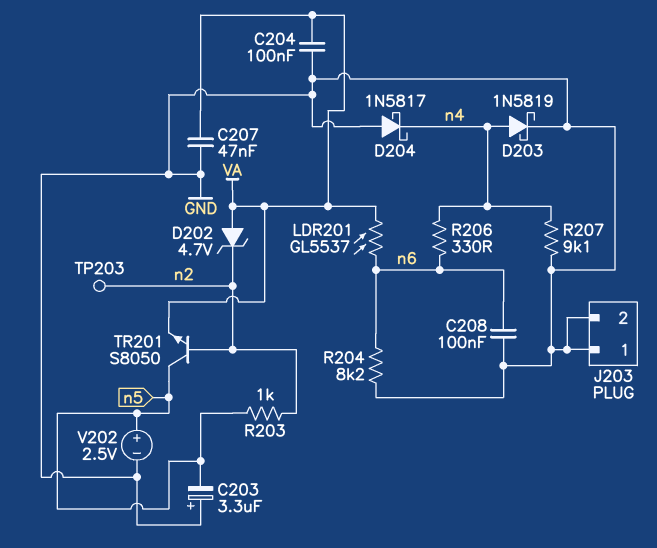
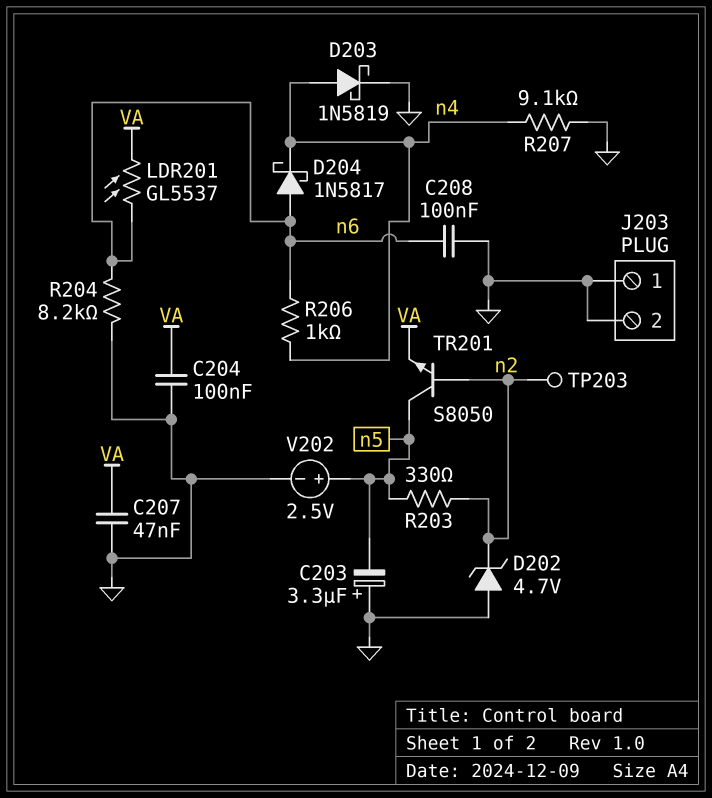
D202: zener 4.7V (A VA, K n2) -> zener 4.7V (A GND, K n2)
D204: schottky 1N5817 (A GND, K n4) -> schottky 1N5817 (A n6, K n4)
R203: 1k (n2, n5) -> 330 (n2, n5)
R206: 330 (n4, n6) -> 1k (n4, n6)

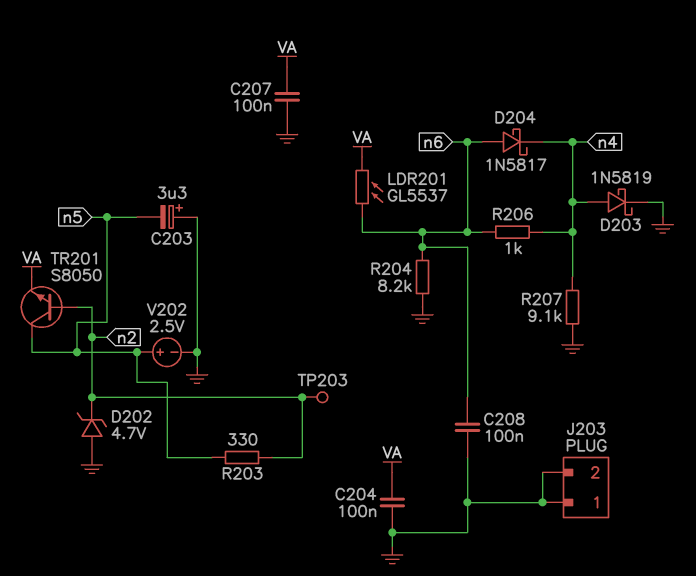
C207: 47nF (GND, VA) -> 100nF (GND, VA)

